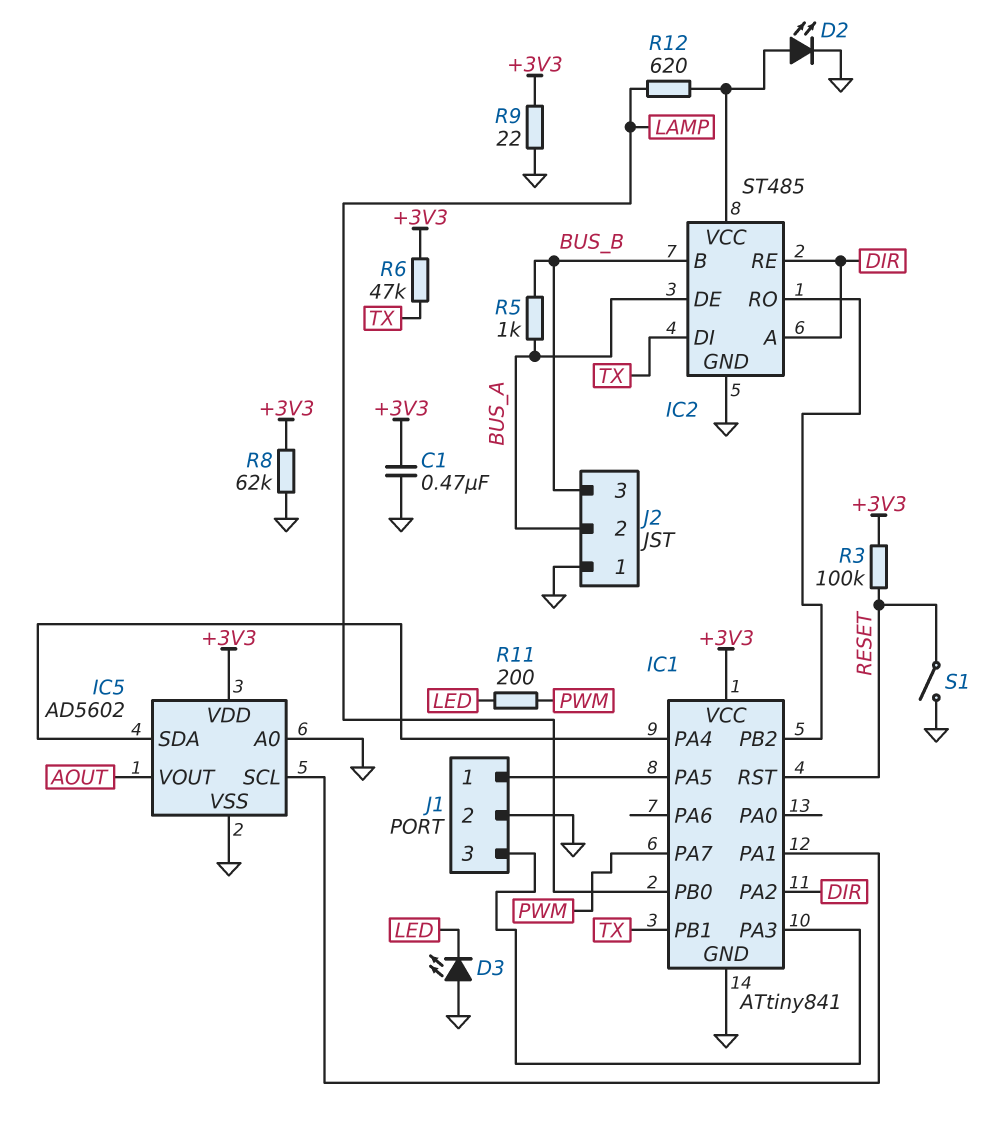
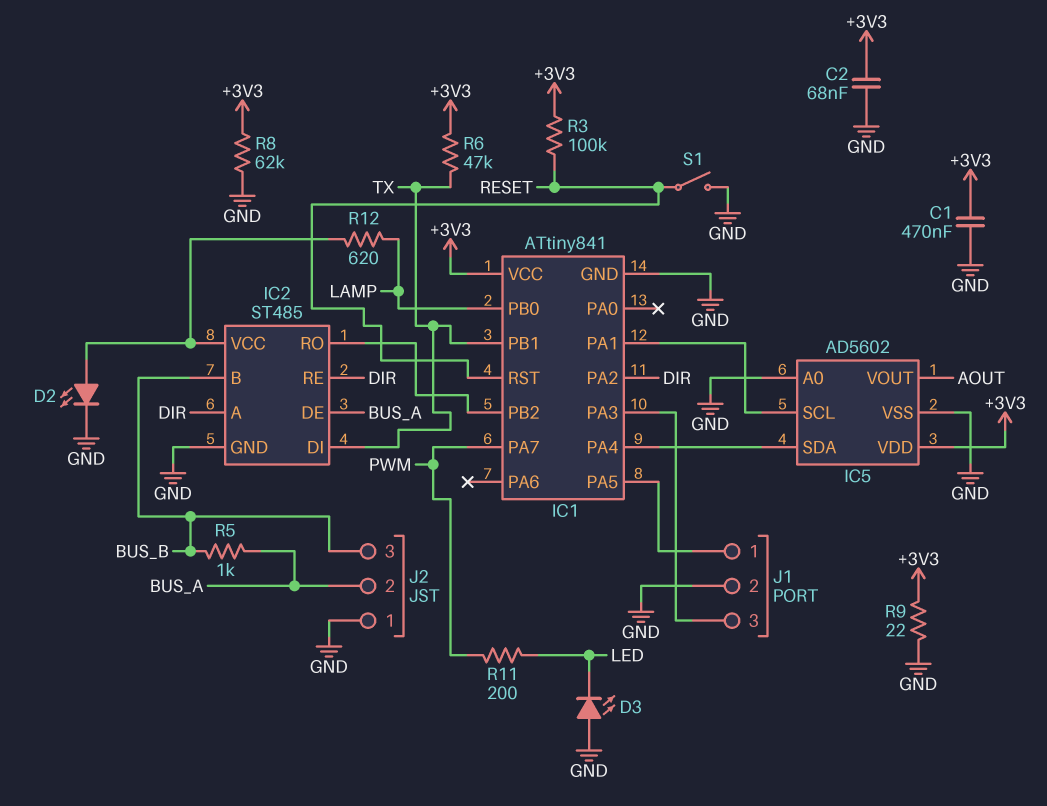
C2: none -> 68nF (+3V3, GND)

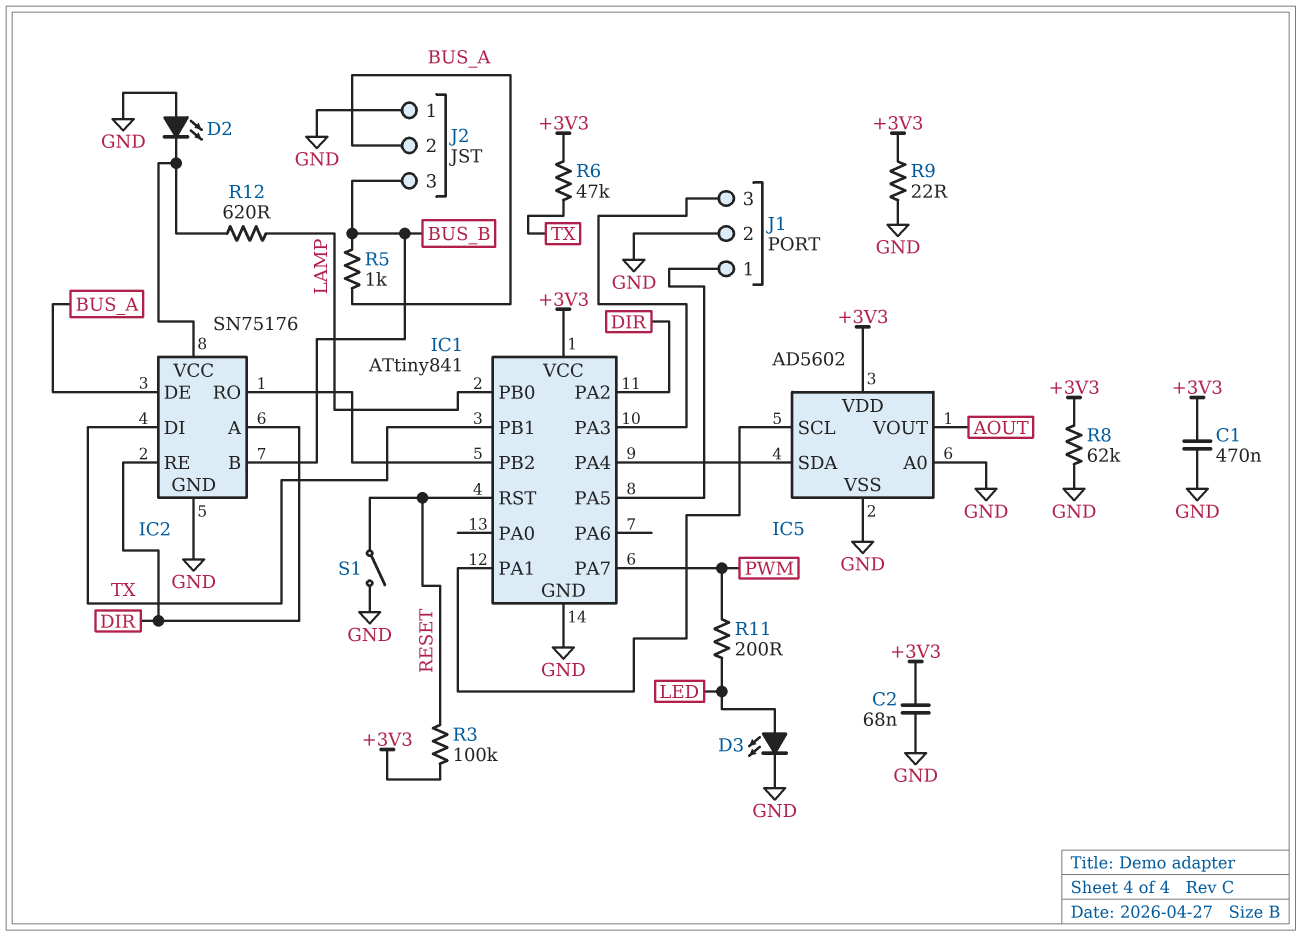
D2: LED (A IC2/VCC, K GND) -> LED (A GND, K IC2/VCC)
D3: LED (A GND, K LED) -> LED (A LED, K GND)
IC2: ST485 -> SN75176

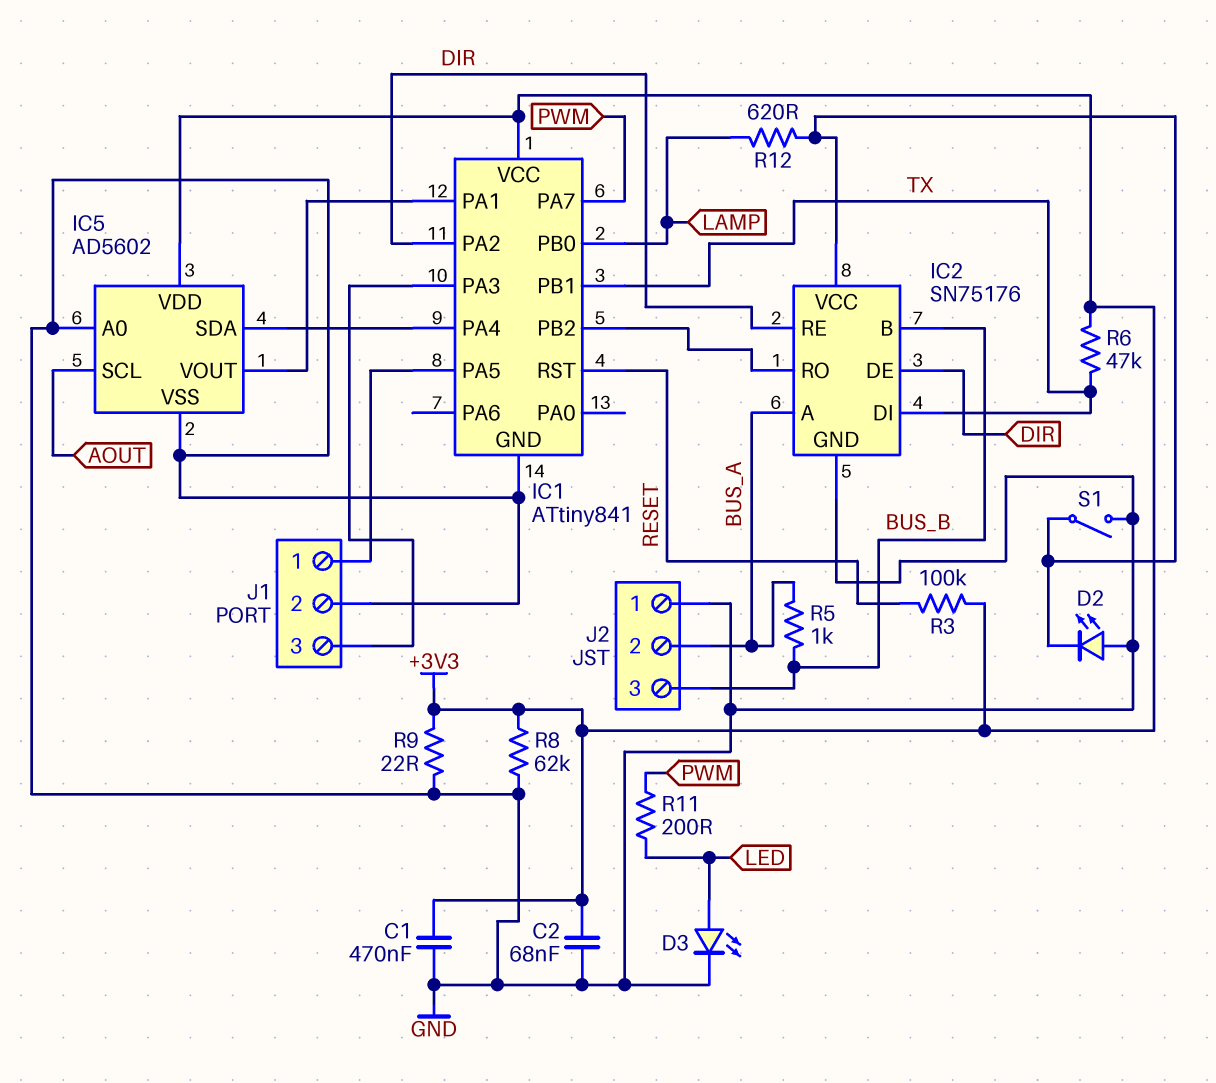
IC2 pin A: DIR -> BUS_A
IC2 pin DE: BUS_A -> DIR
IC5 pin SCL: IC1/PA1 -> AOUT
IC5 pin VOUT: AOUT -> IC1/PA1
S1: switch (GND, RESET) -> switch (GND, IC2/VCC)

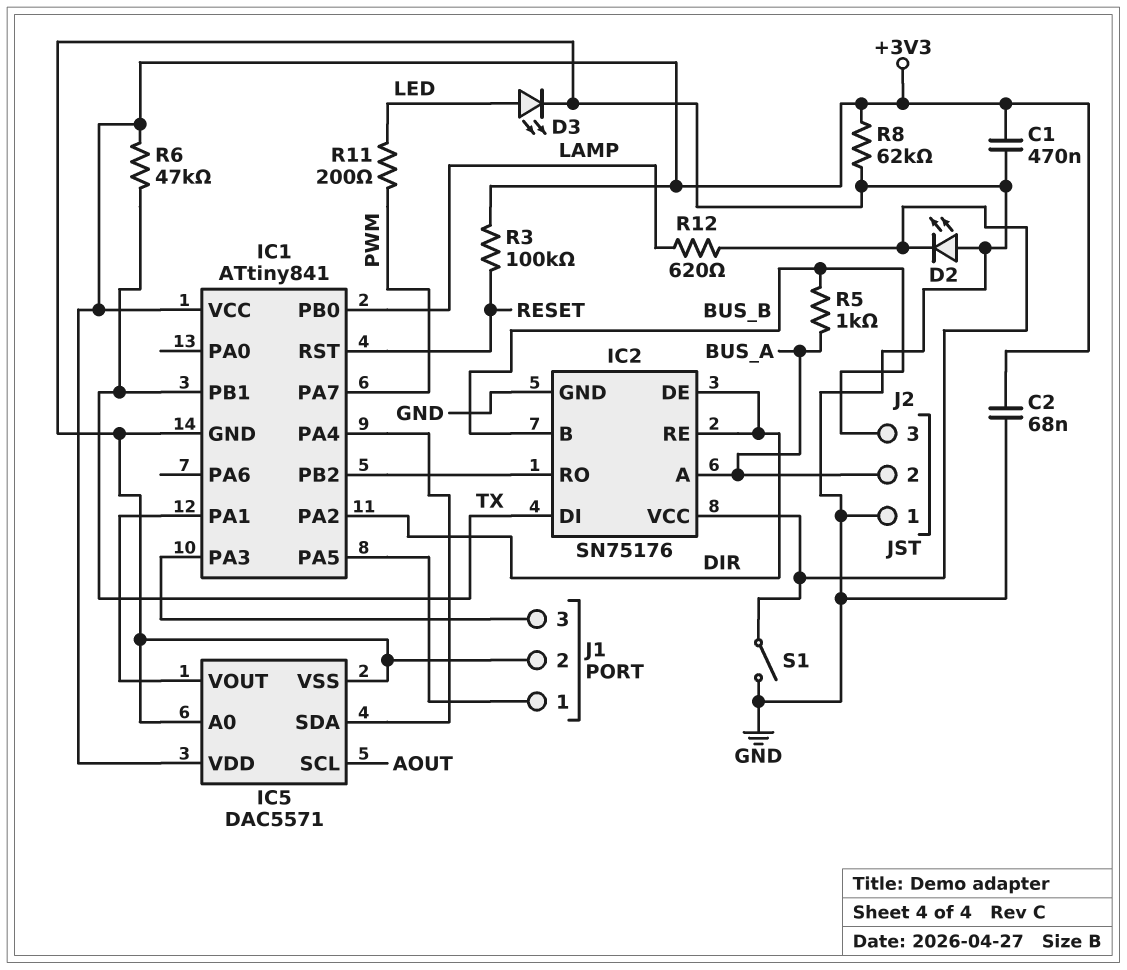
IC5: AD5602 -> DAC5571
R9: 22 (+3V3, GND) -> none

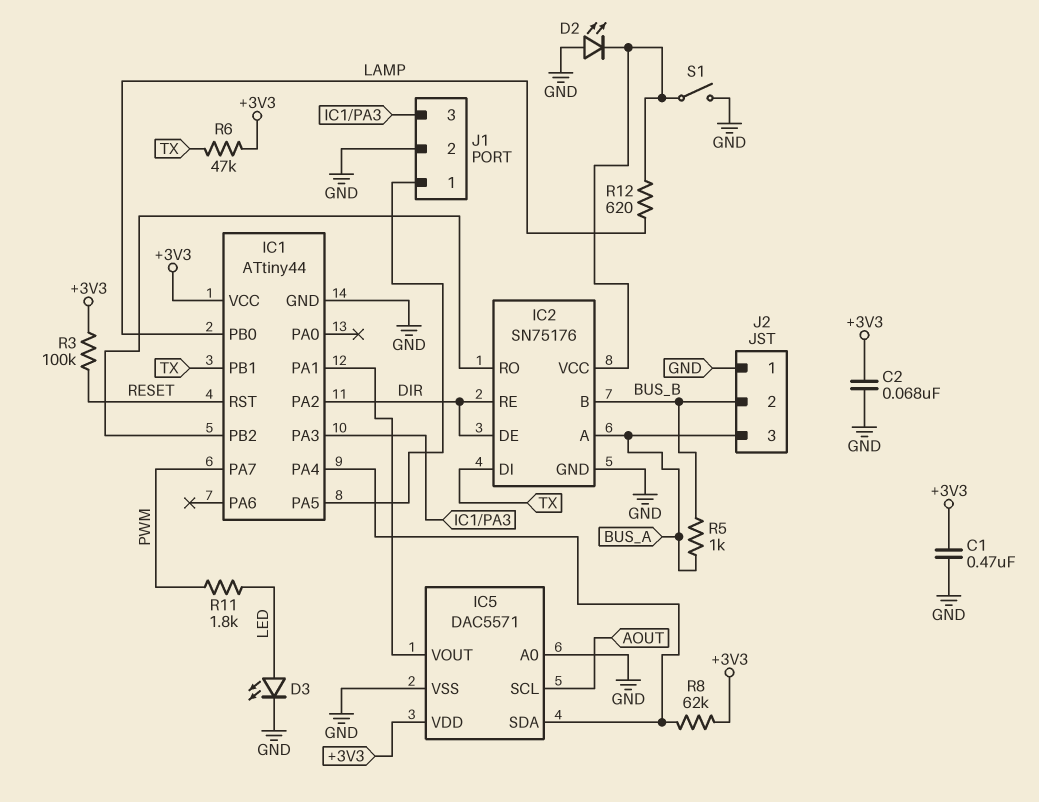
IC1: ATtiny841 -> ATtiny44
J2 pin 2: BUS_A -> BUS_B
J2 pin 3: BUS_B -> BUS_A
R8: 62k (+3V3, GND) -> 62k (+3V3, IC1/PA4)
R11: 200 (LED, PWM) -> 1.8k (LED, PWM)

